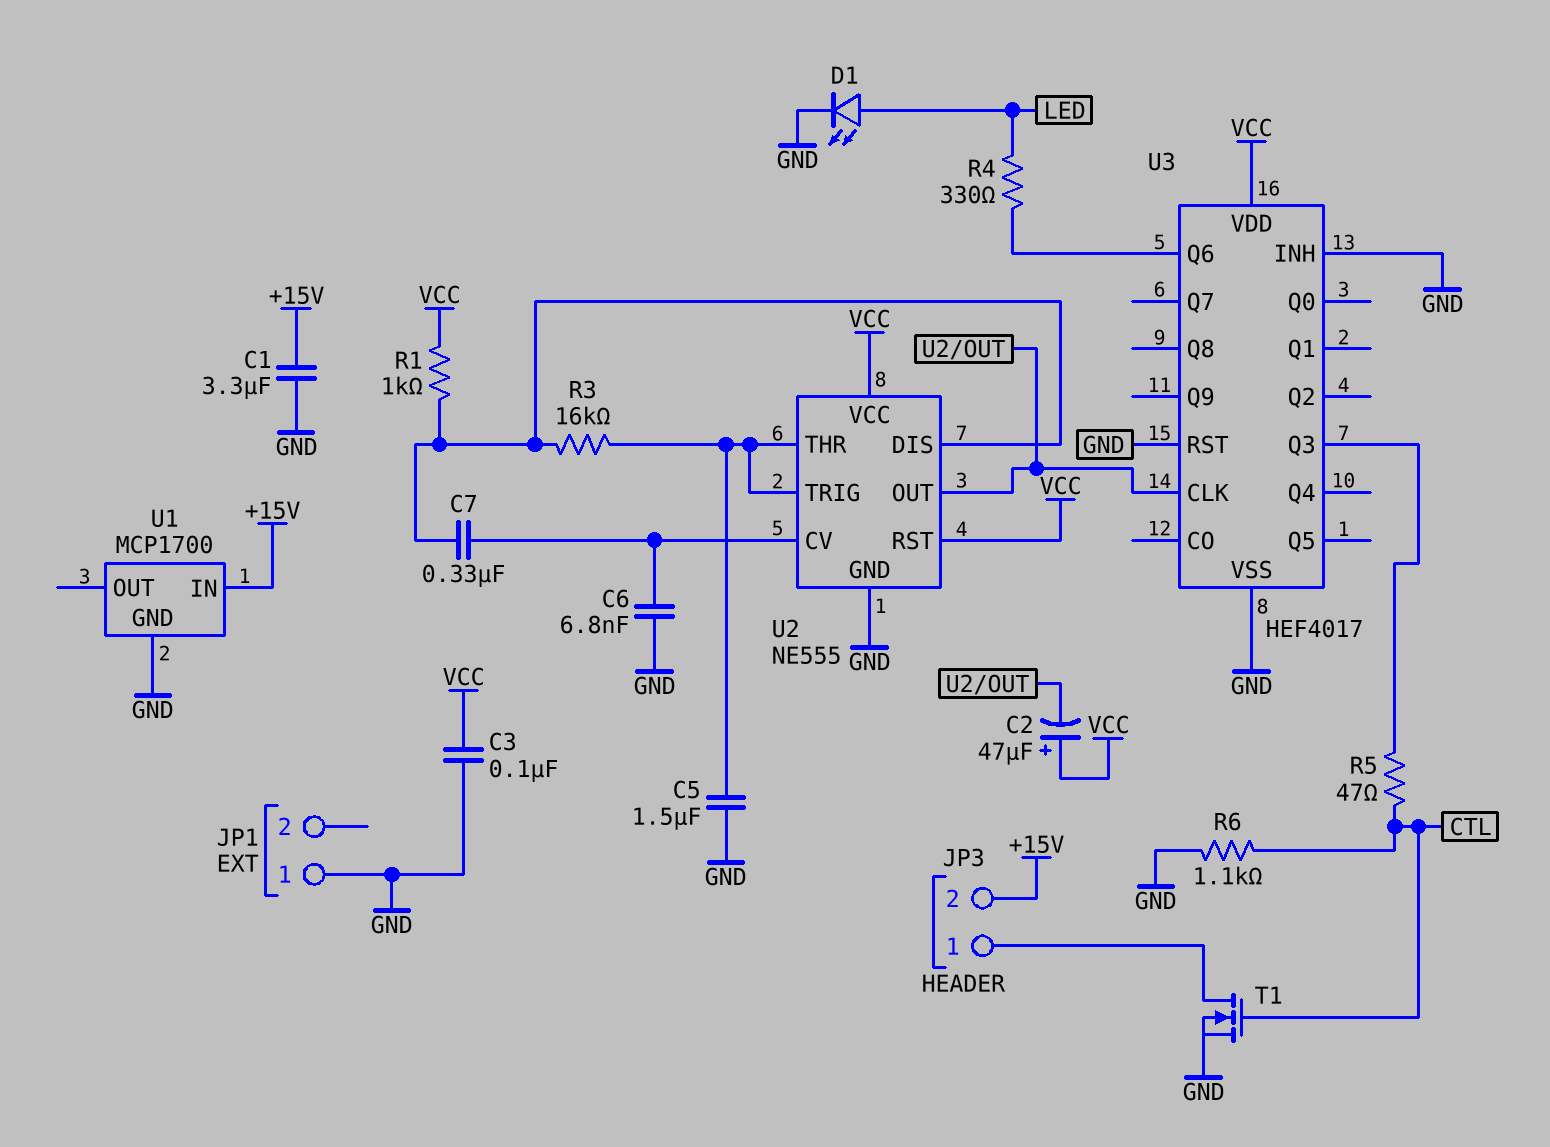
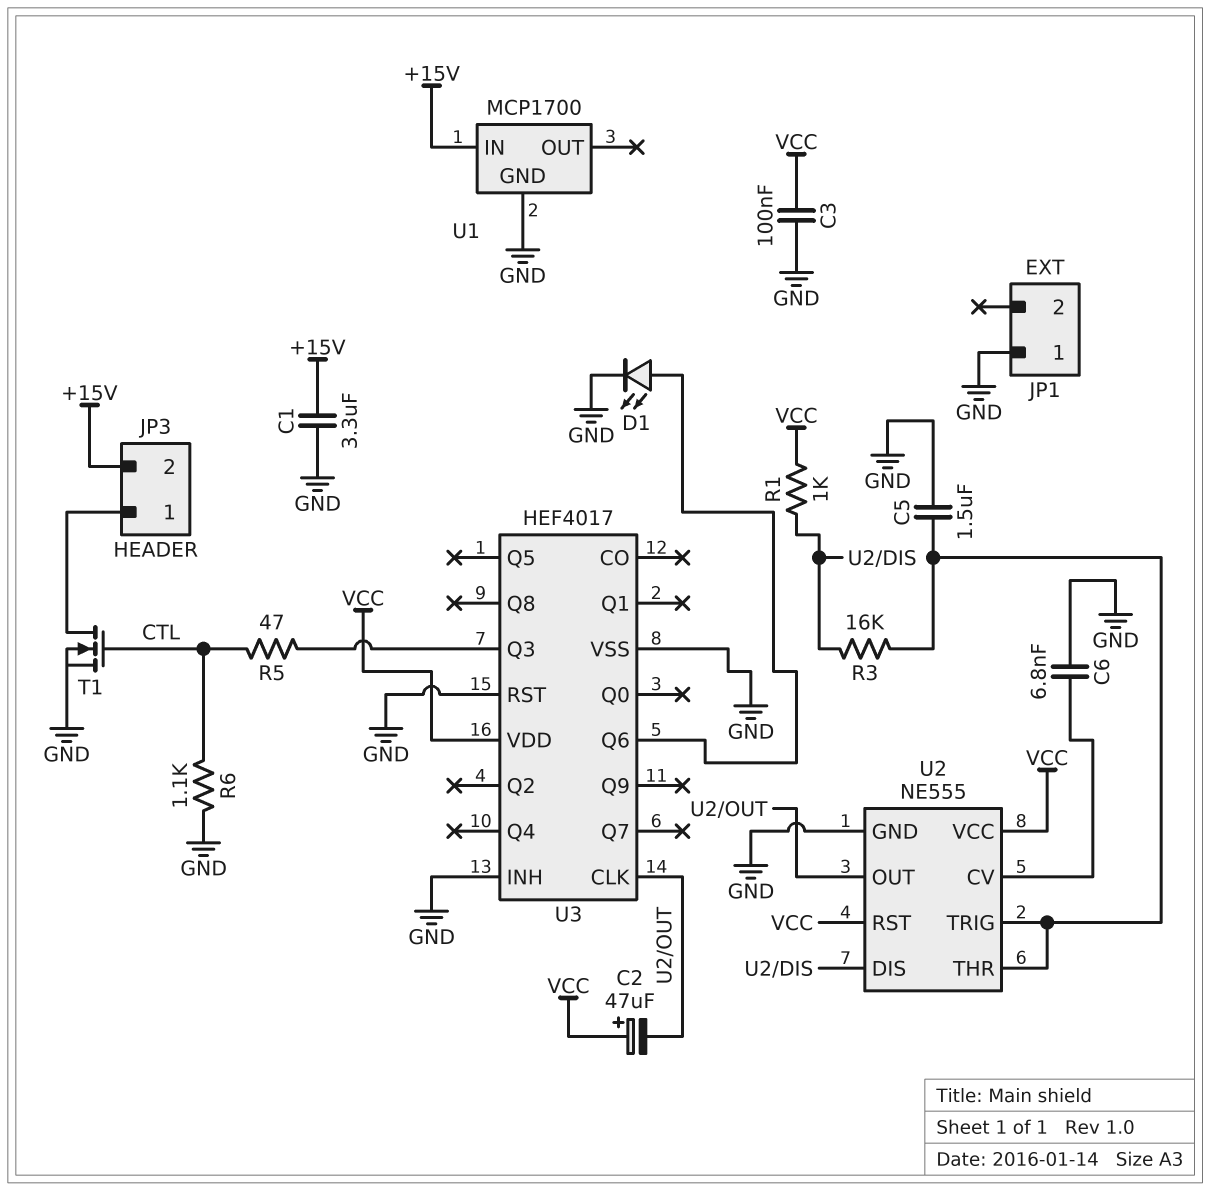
C7: 330nF (U2/CV, U2/DIS) -> none
D1: LED (A LED, K GND) -> LED (A U3/Q6, K GND)
R4: 330 (LED, U3/Q6) -> none

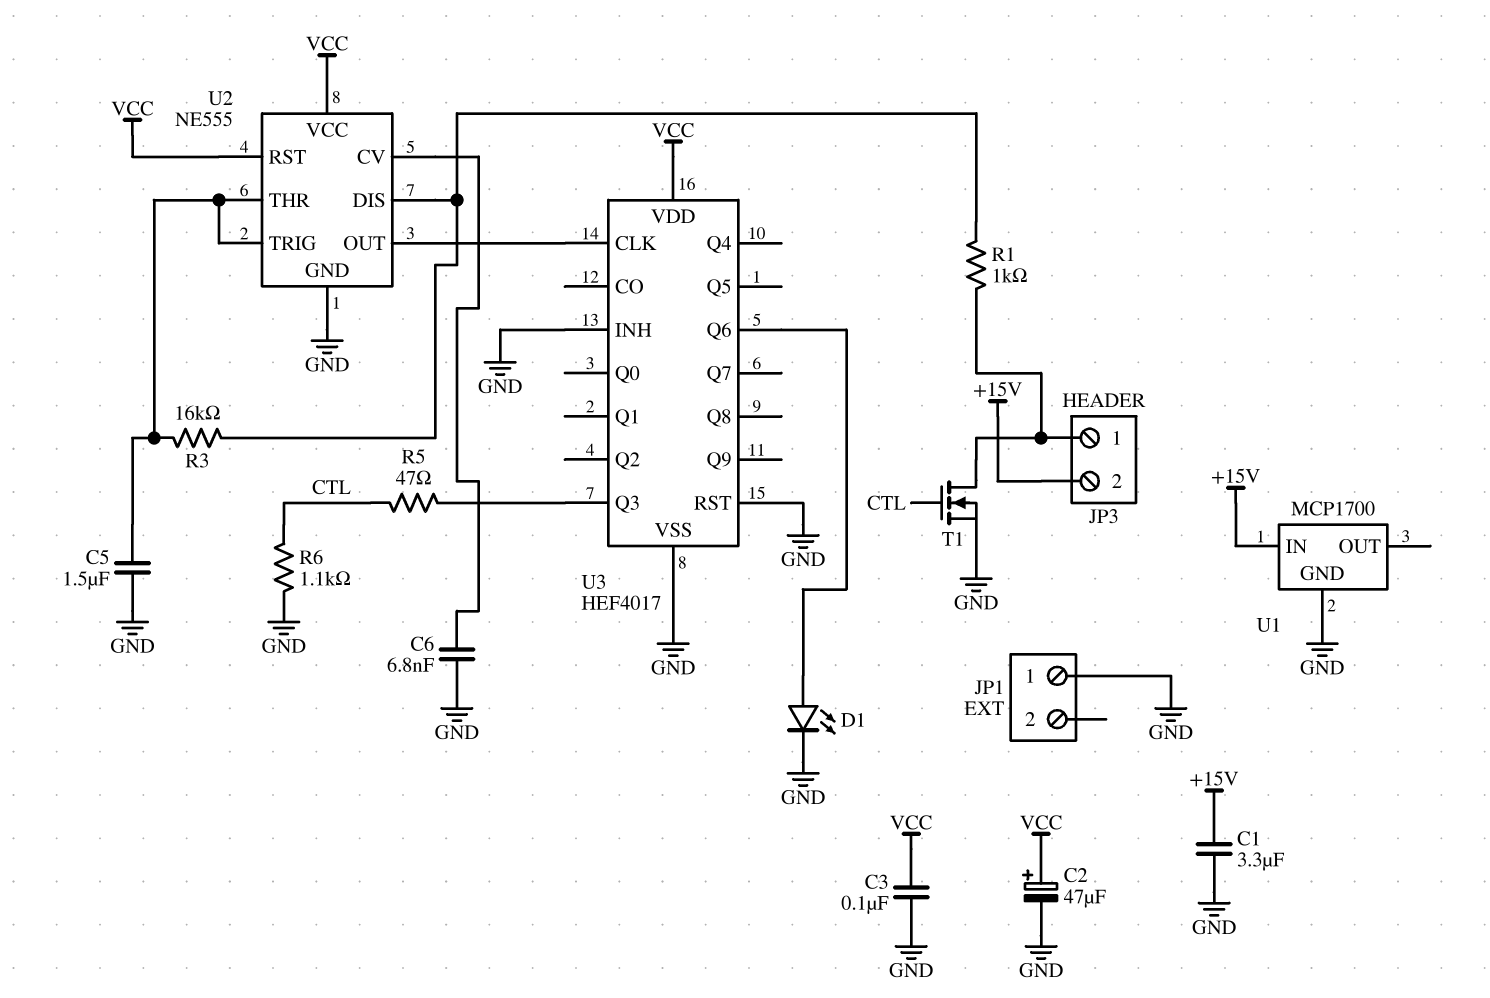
C2: 47uF (plus VCC, minus U2/OUT) -> 47uF (plus VCC, minus GND)
R1: 1k (U2/DIS, VCC) -> 1k (JP3/1, U2/DIS)

